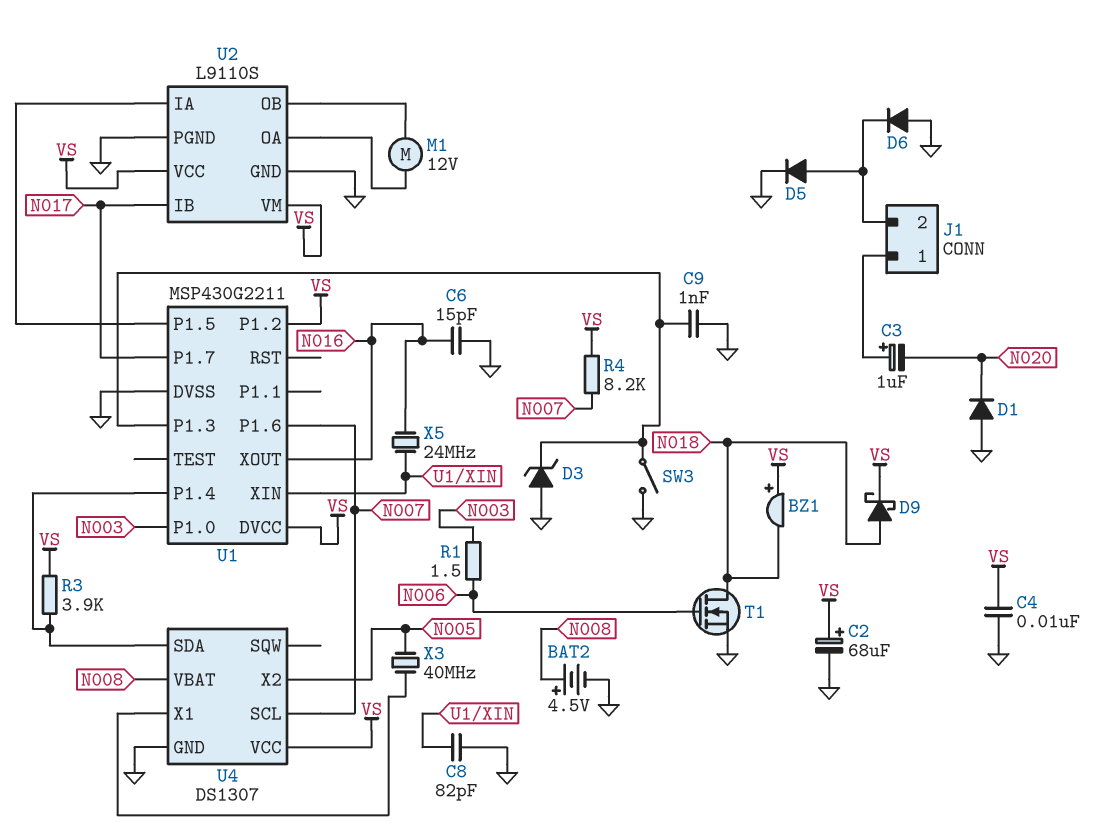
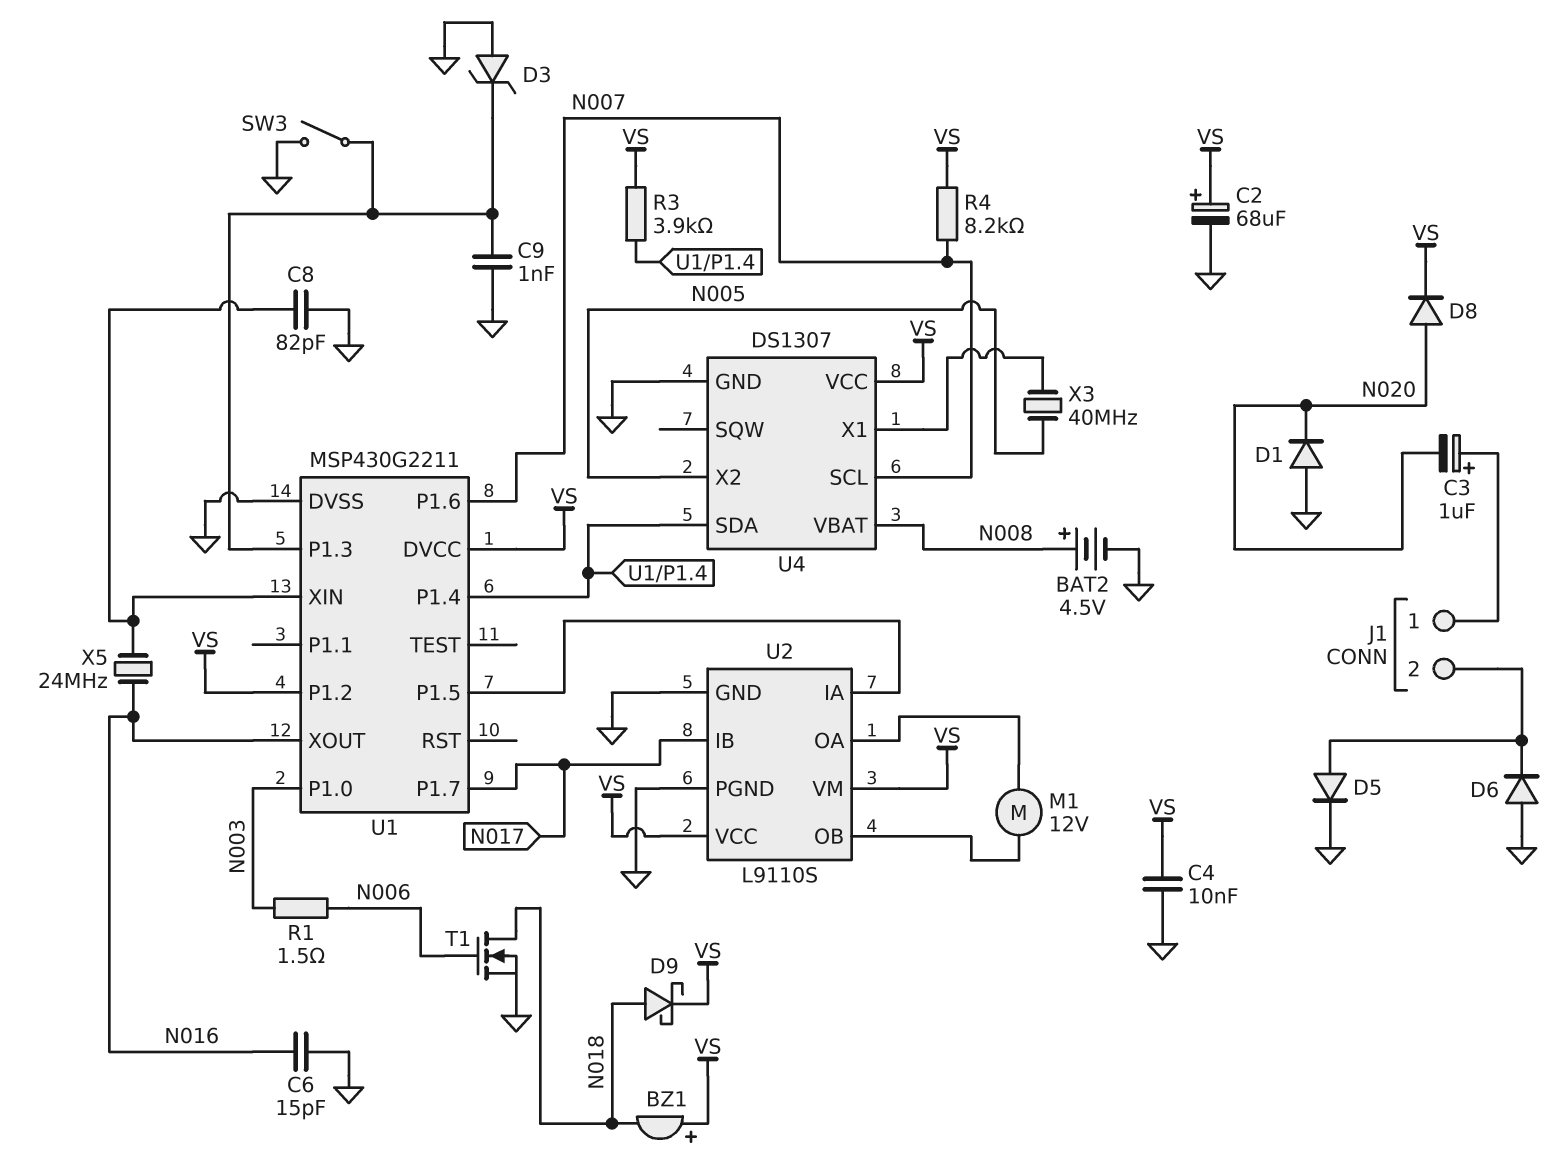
D8: none -> diode (A N020, K VS)

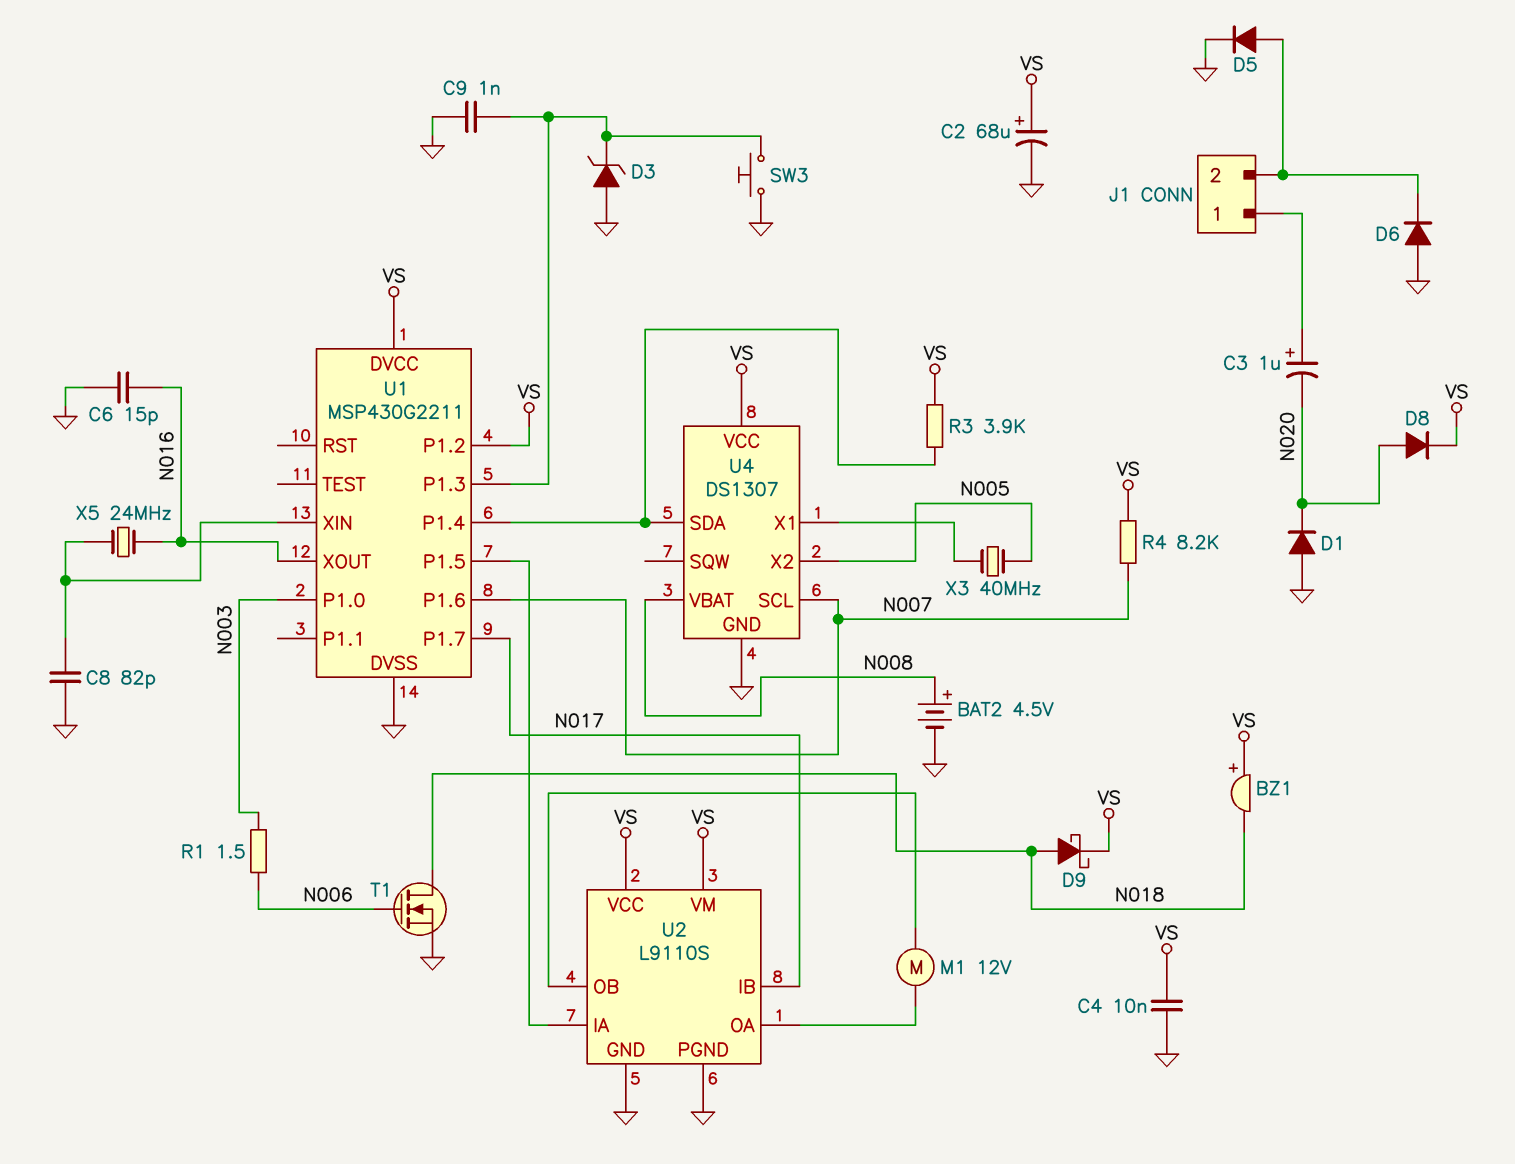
SW3: switch (GND, U1/P1.3) -> button (GND, U1/P1.3)

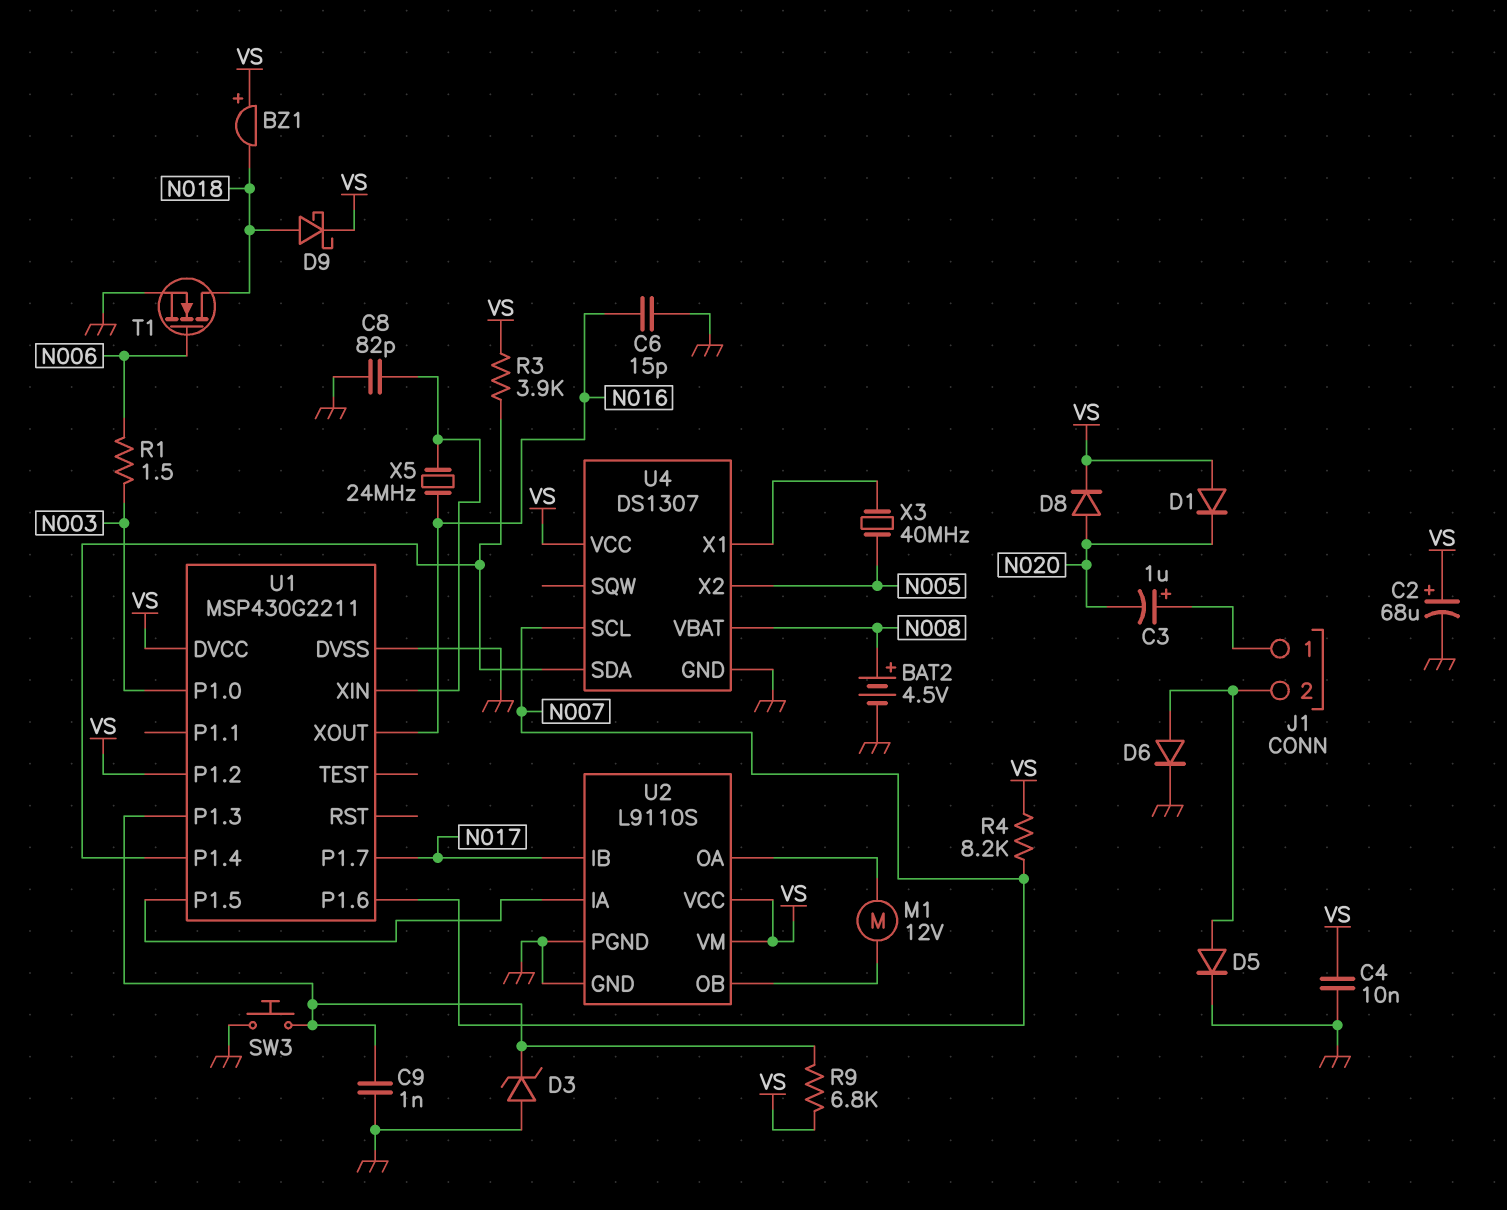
D1: diode (A GND, K N020) -> diode (A VS, K N020)
D6: diode (A GND, K J1/2) -> diode (A J1/2, K GND)
R9: none -> 6.8k (U1/P1.3, VS)

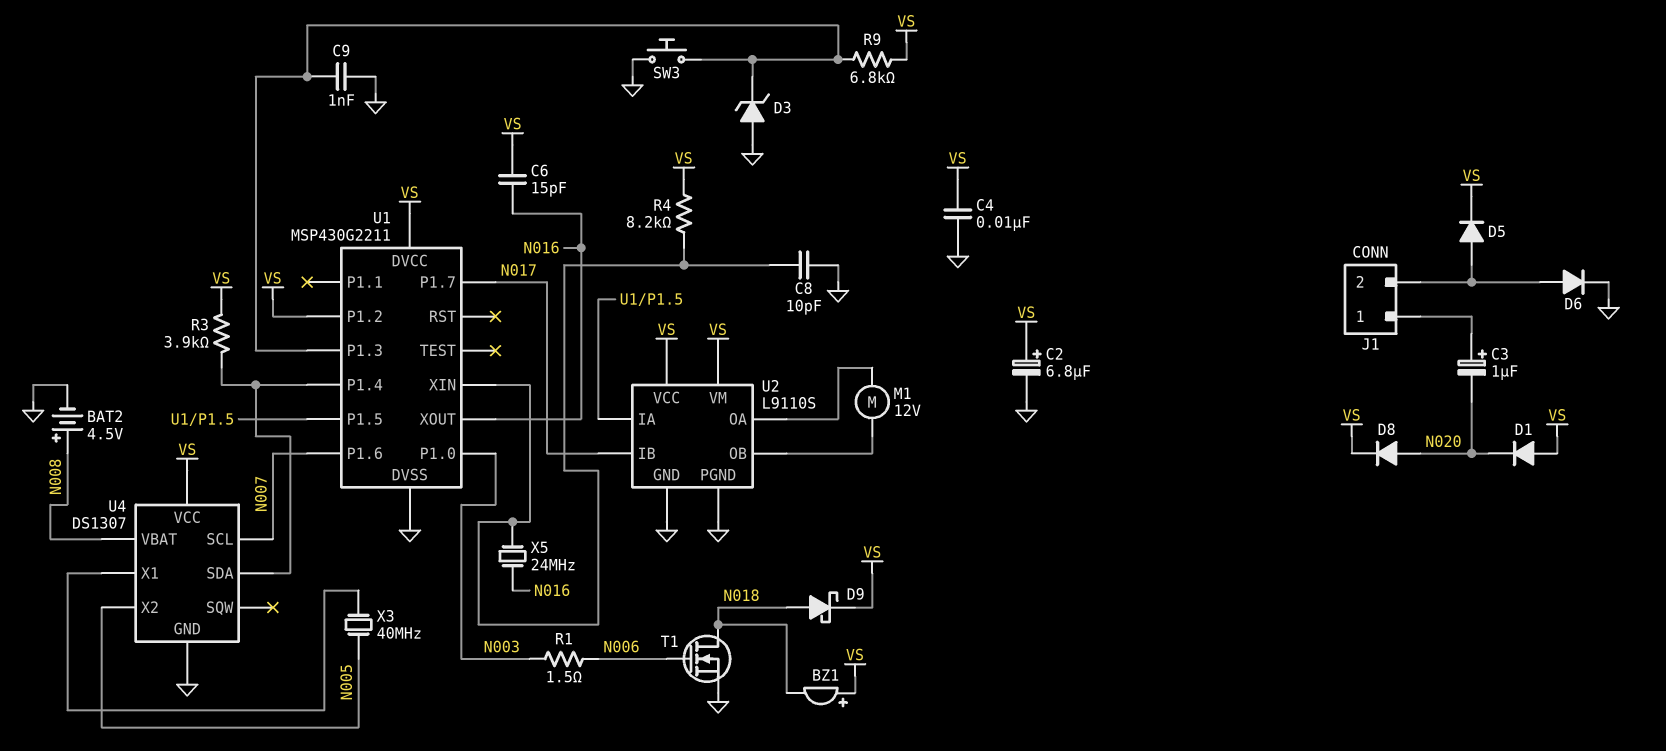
C2: 68uF (plus VS, minus GND) -> 6.8uF (plus VS, minus GND)
C6: 15pF (GND, N016) -> 15pF (N016, VS)
C8: 82pF (GND, U1/XIN) -> 10pF (GND, U1/XIN)
D5: diode (A J1/2, K GND) -> diode (A J1/2, K VS)
R4: 8.2k (N007, VS) -> 8.2k (U1/XIN, VS)

